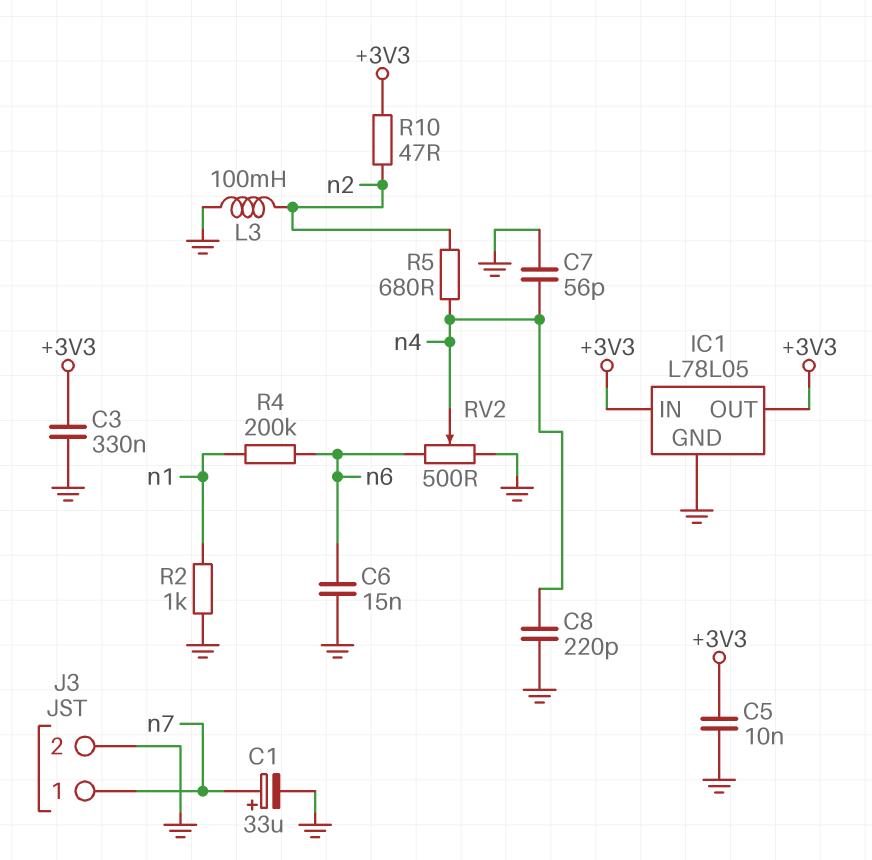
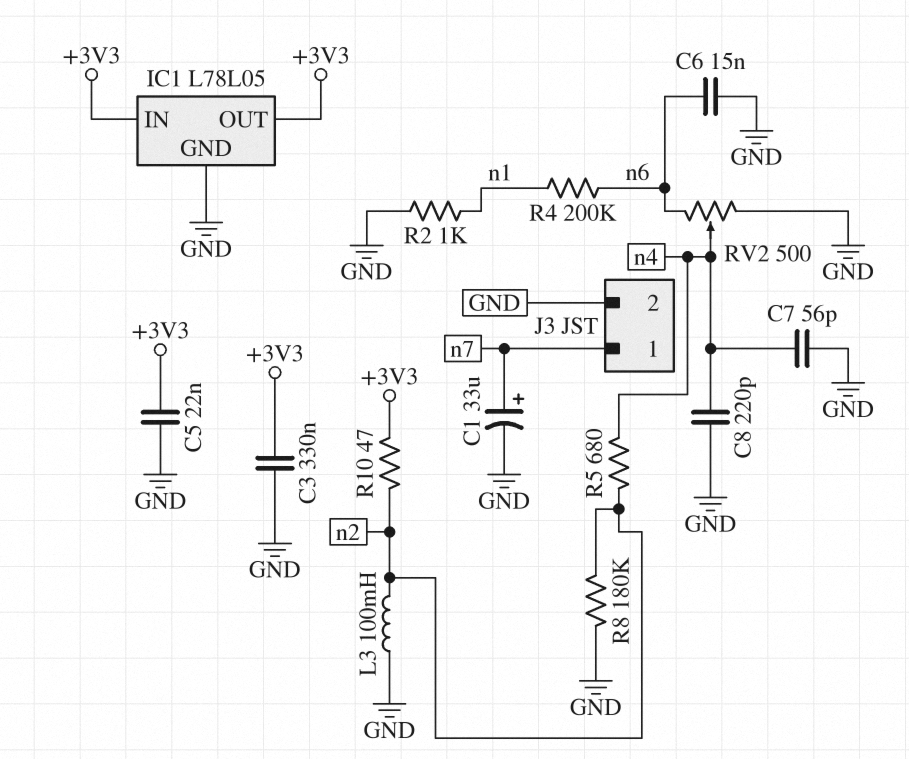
C5: 10nF (+3V3, GND) -> 22nF (+3V3, GND)
R8: none -> 180k (GND, n2)

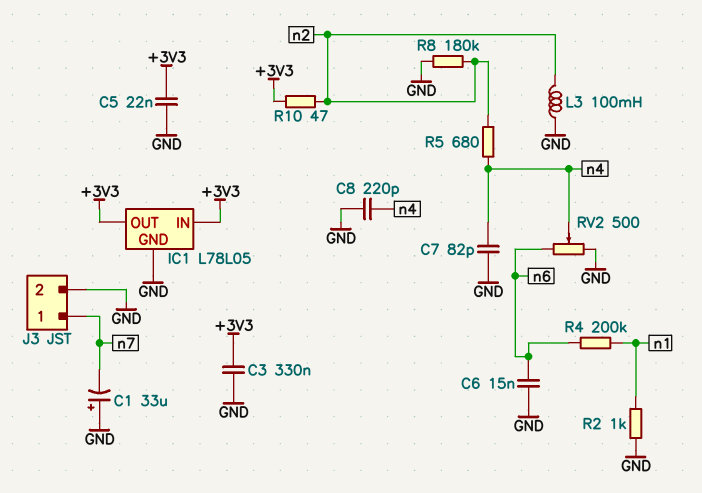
C1: 33uF (plus n7, minus GND) -> 33uF (plus GND, minus n7)
C7: 56pF (GND, n4) -> 82pF (GND, n4)

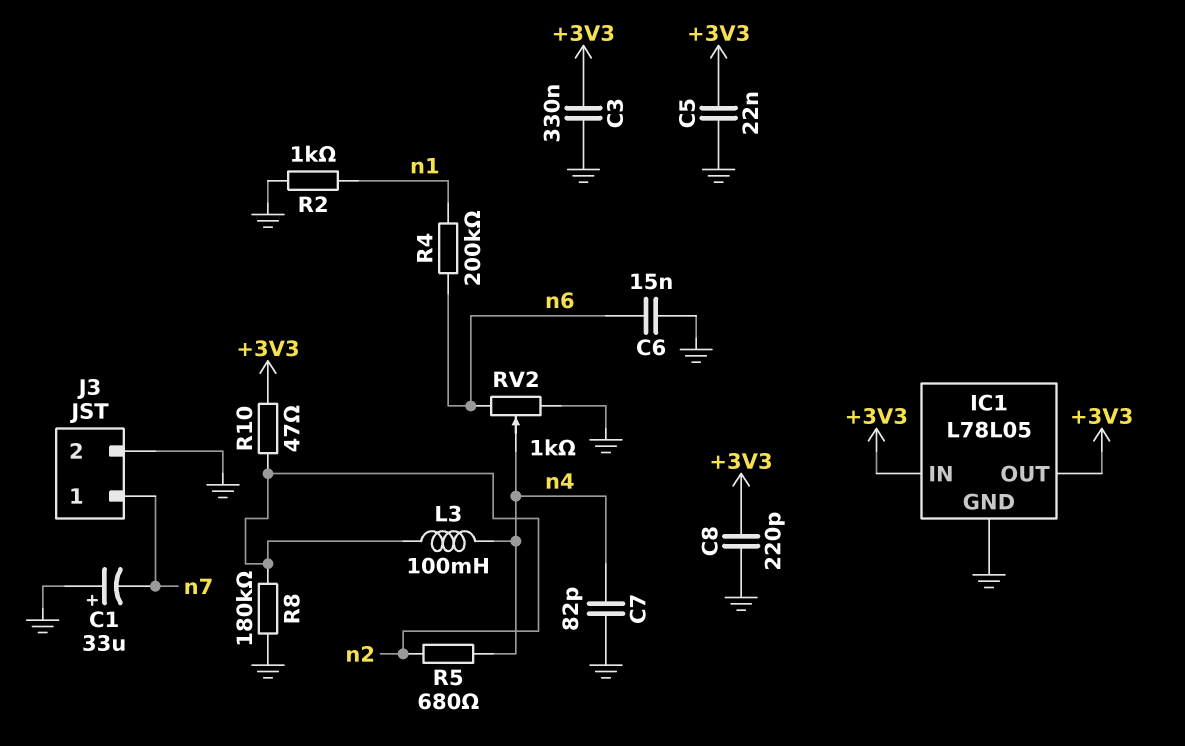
C8: 220pF (GND, n4) -> 220pF (+3V3, GND)
L3: 100mH (GND, n2) -> 100mH (n2, n4)
RV2: 500 (GND, n6, wiper n4) -> 1k (GND, n6, wiper n4)

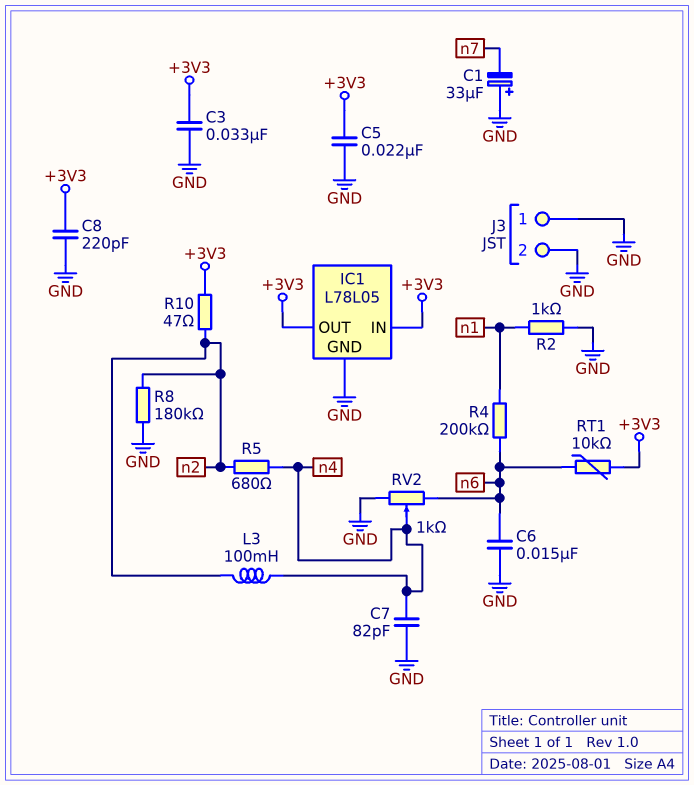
C3: 330nF (+3V3, GND) -> 33nF (+3V3, GND)
J3 pin 1: n7 -> GND
RT1: none -> 10k (+3V3, n6)

